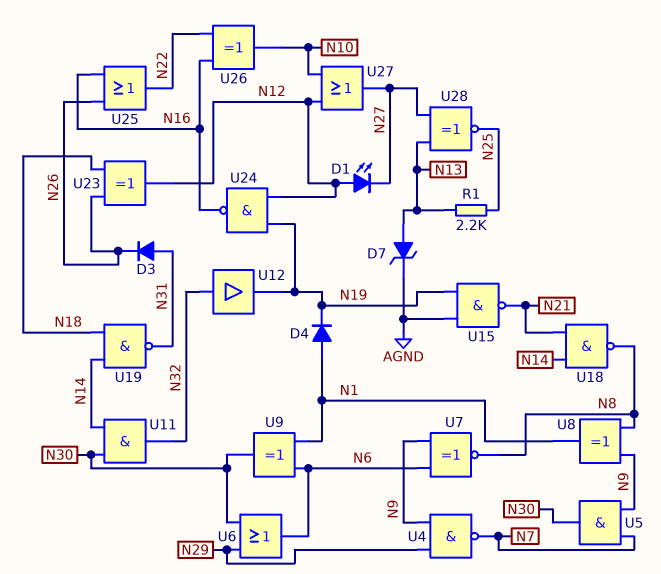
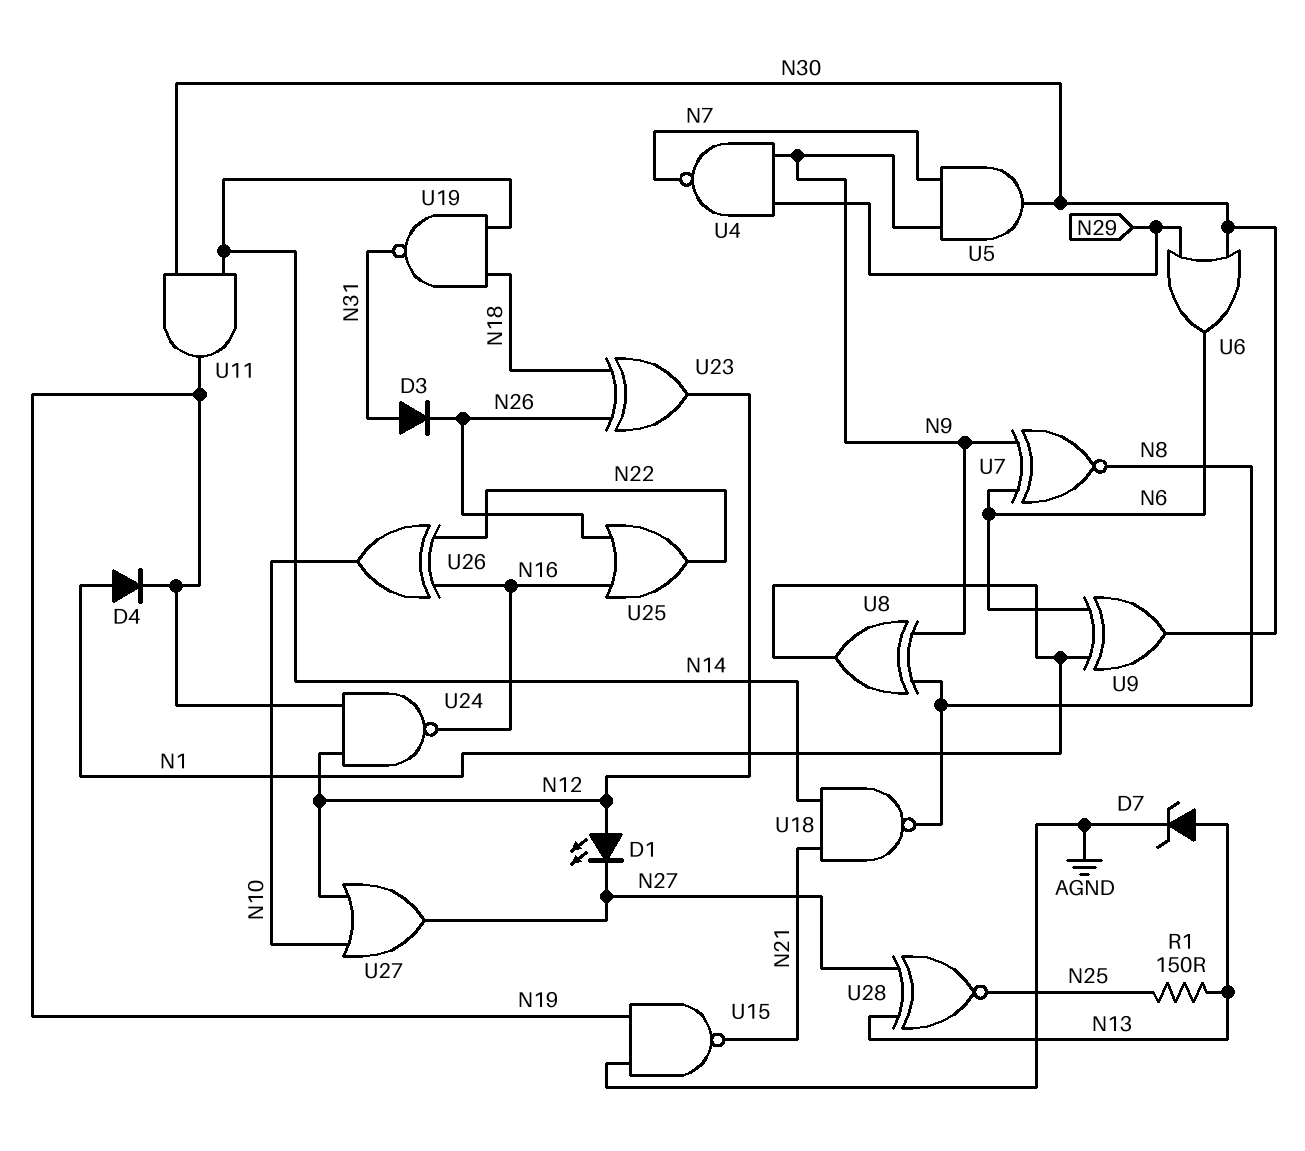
R1: 2.2k (N13, N25) -> 150 (N13, N25)
U11: AND (in N14, in N30, out N32) -> AND (in N14, in N30, out N19)
U12: buffer (in N32, out N19) -> none

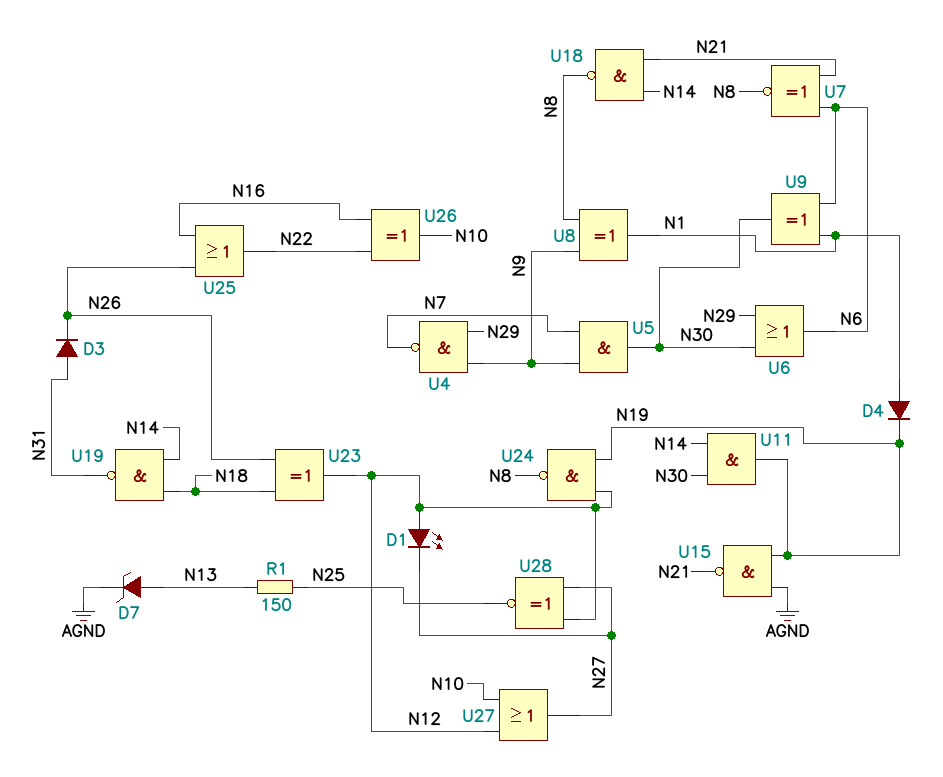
U7: XNOR (in N6, in N9, out N8) -> XNOR (in N6, in N21, out N8)
U24: NAND (in N12, in N19, out N16) -> NAND (in N12, in N19, out N8)
U28: XNOR (in N13, in N27, out N25) -> XNOR (in N12, in N27, out N25)

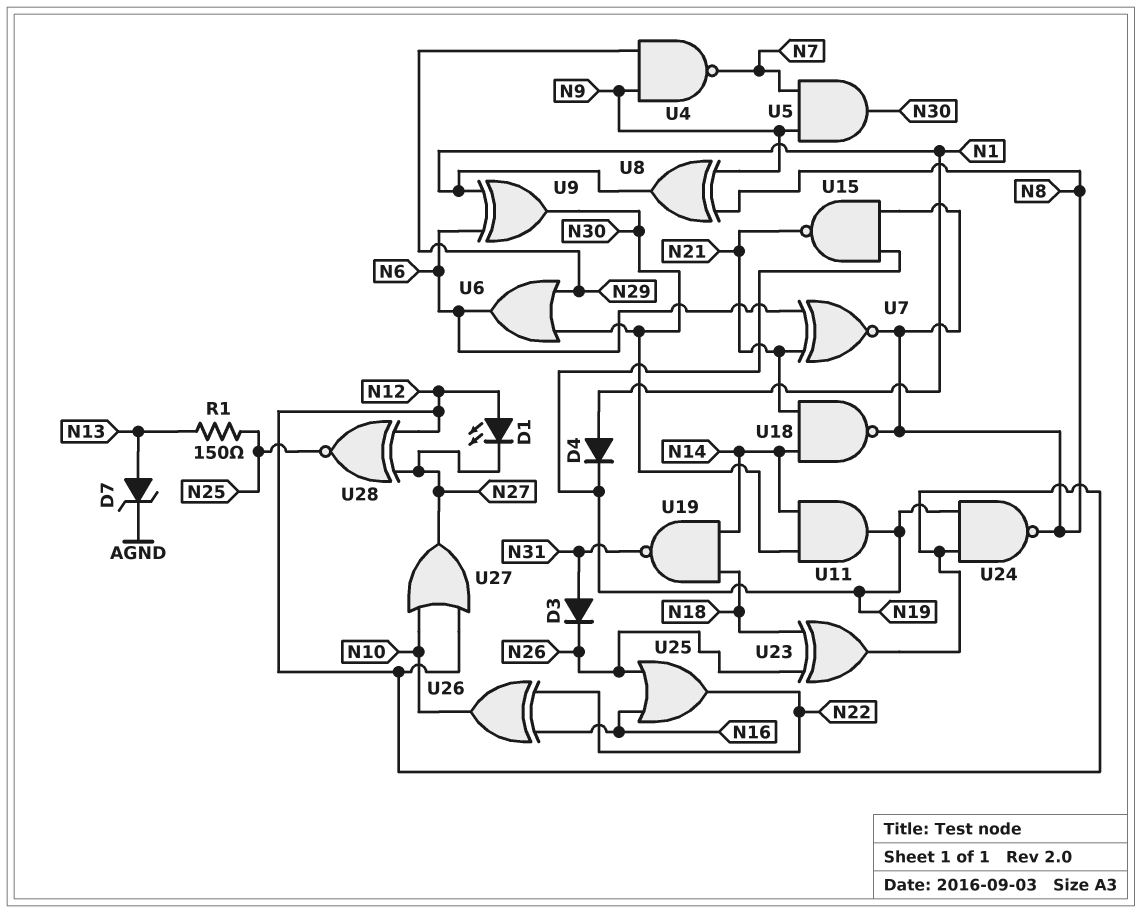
U15: NAND (in AGND, in N19, out N21) -> NAND (in N8, in N19, out N21)

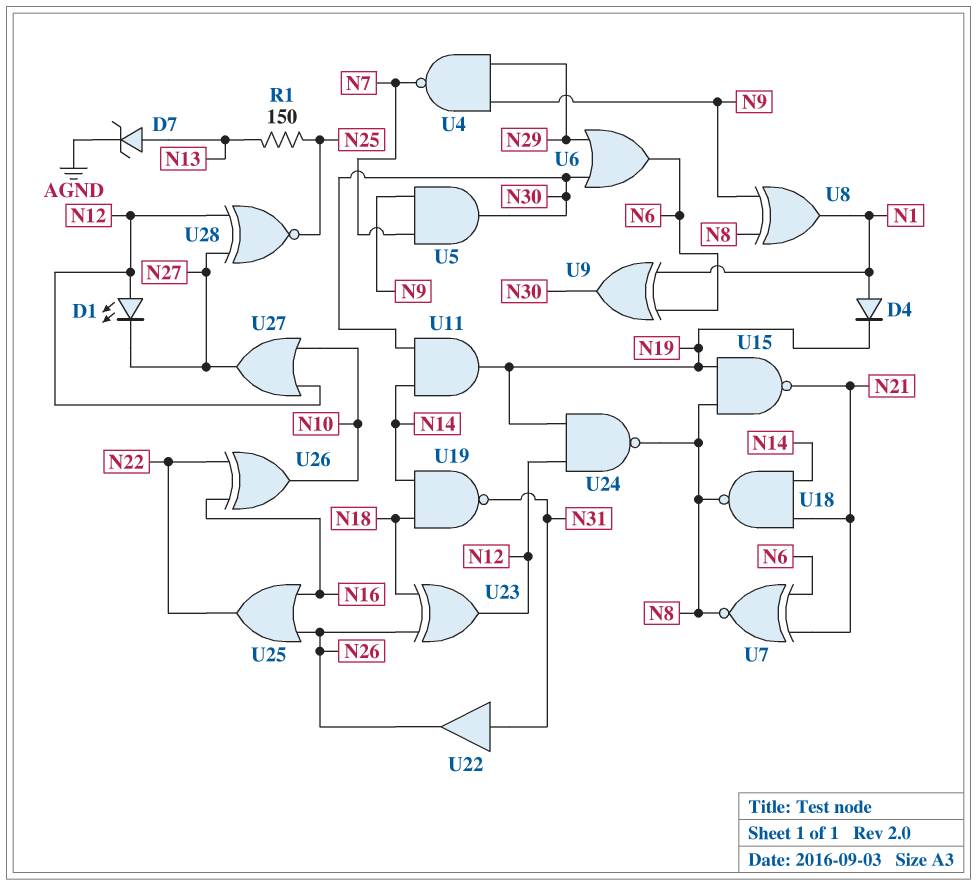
D3: diode (A N31, K N26) -> none
U22: none -> buffer (in N31, out N26)

